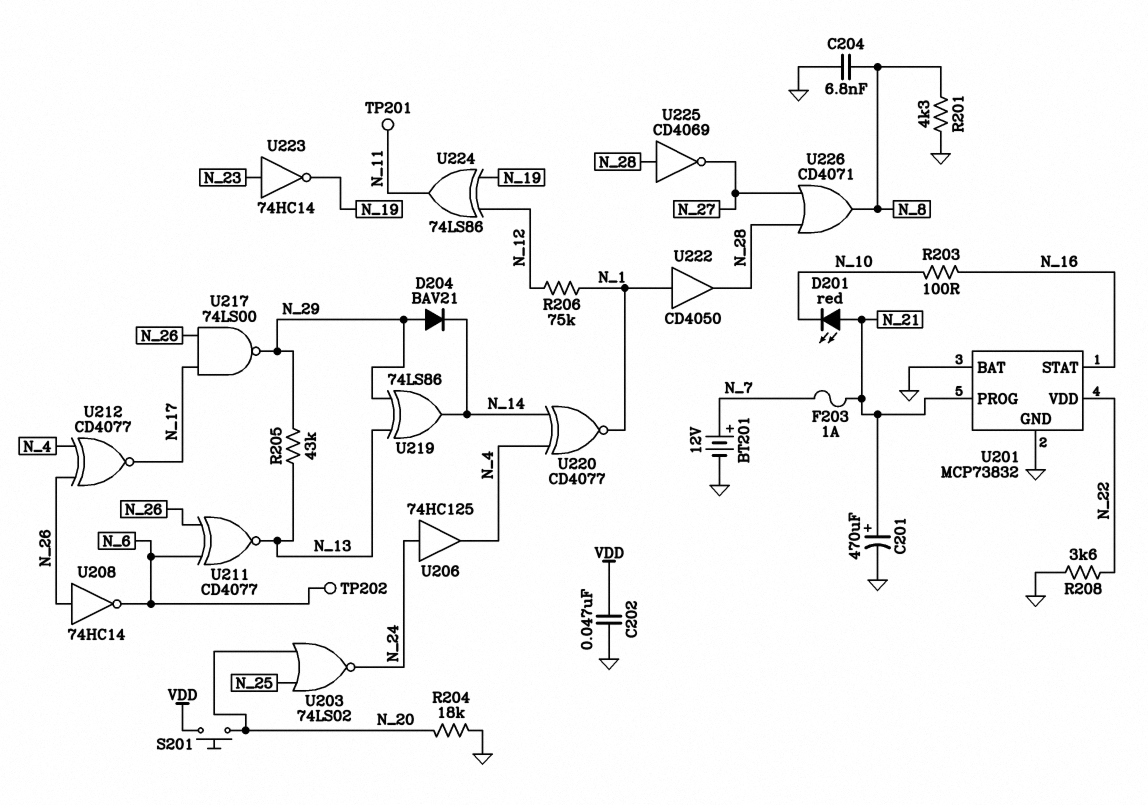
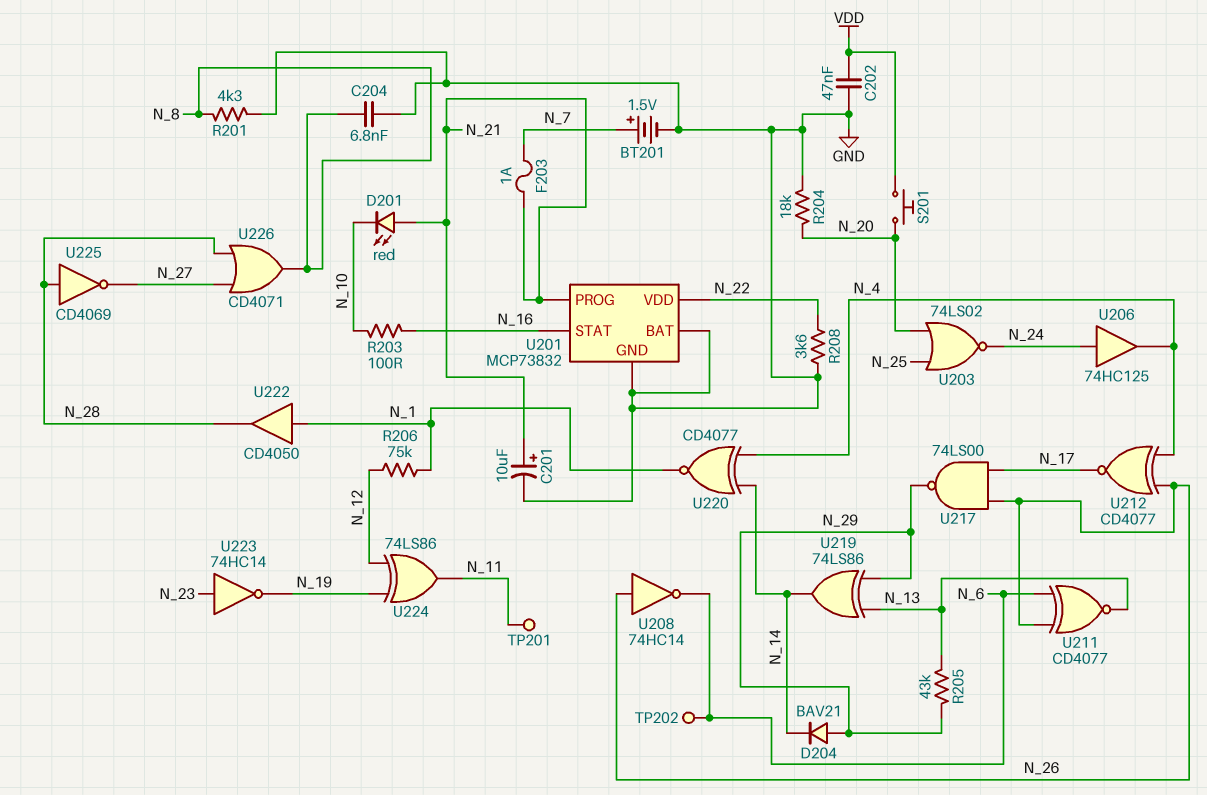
BT201: 12V (plus N_7, minus GND) -> 1.5V (plus N_7, minus GND)
C201: 470uF (plus N_21, minus GND) -> 10uF (plus N_21, minus GND)

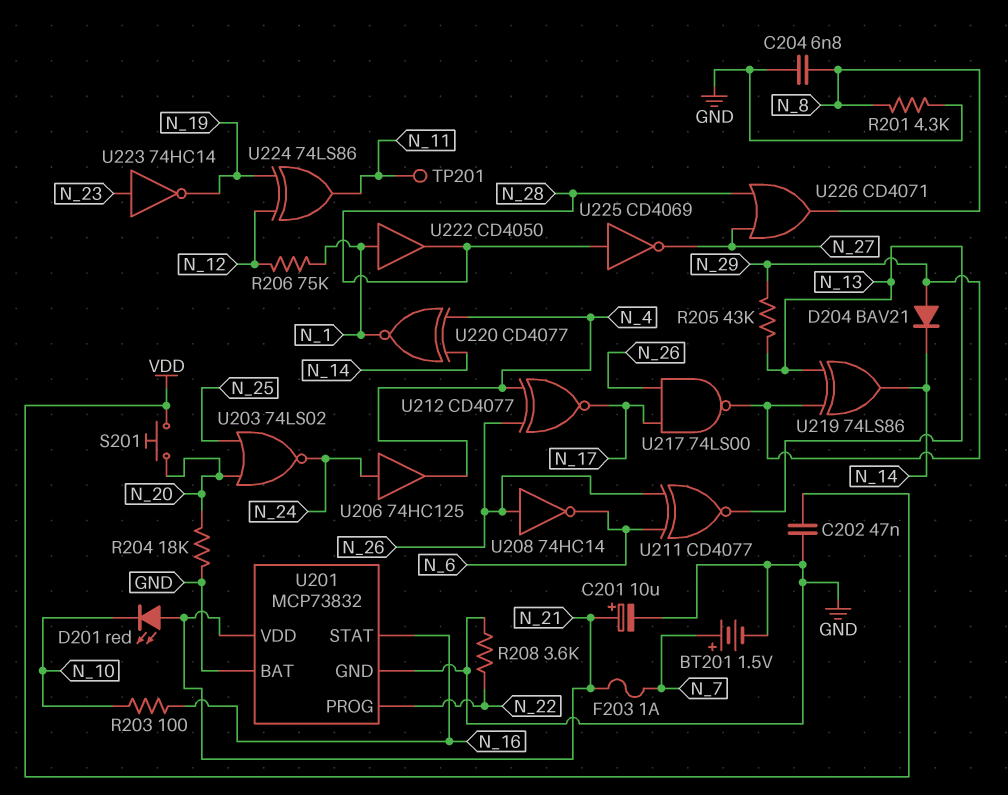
TP202: test point (N_6) -> none
U201 pin PROG: N_21 -> N_22
U201 pin VDD: N_22 -> N_21

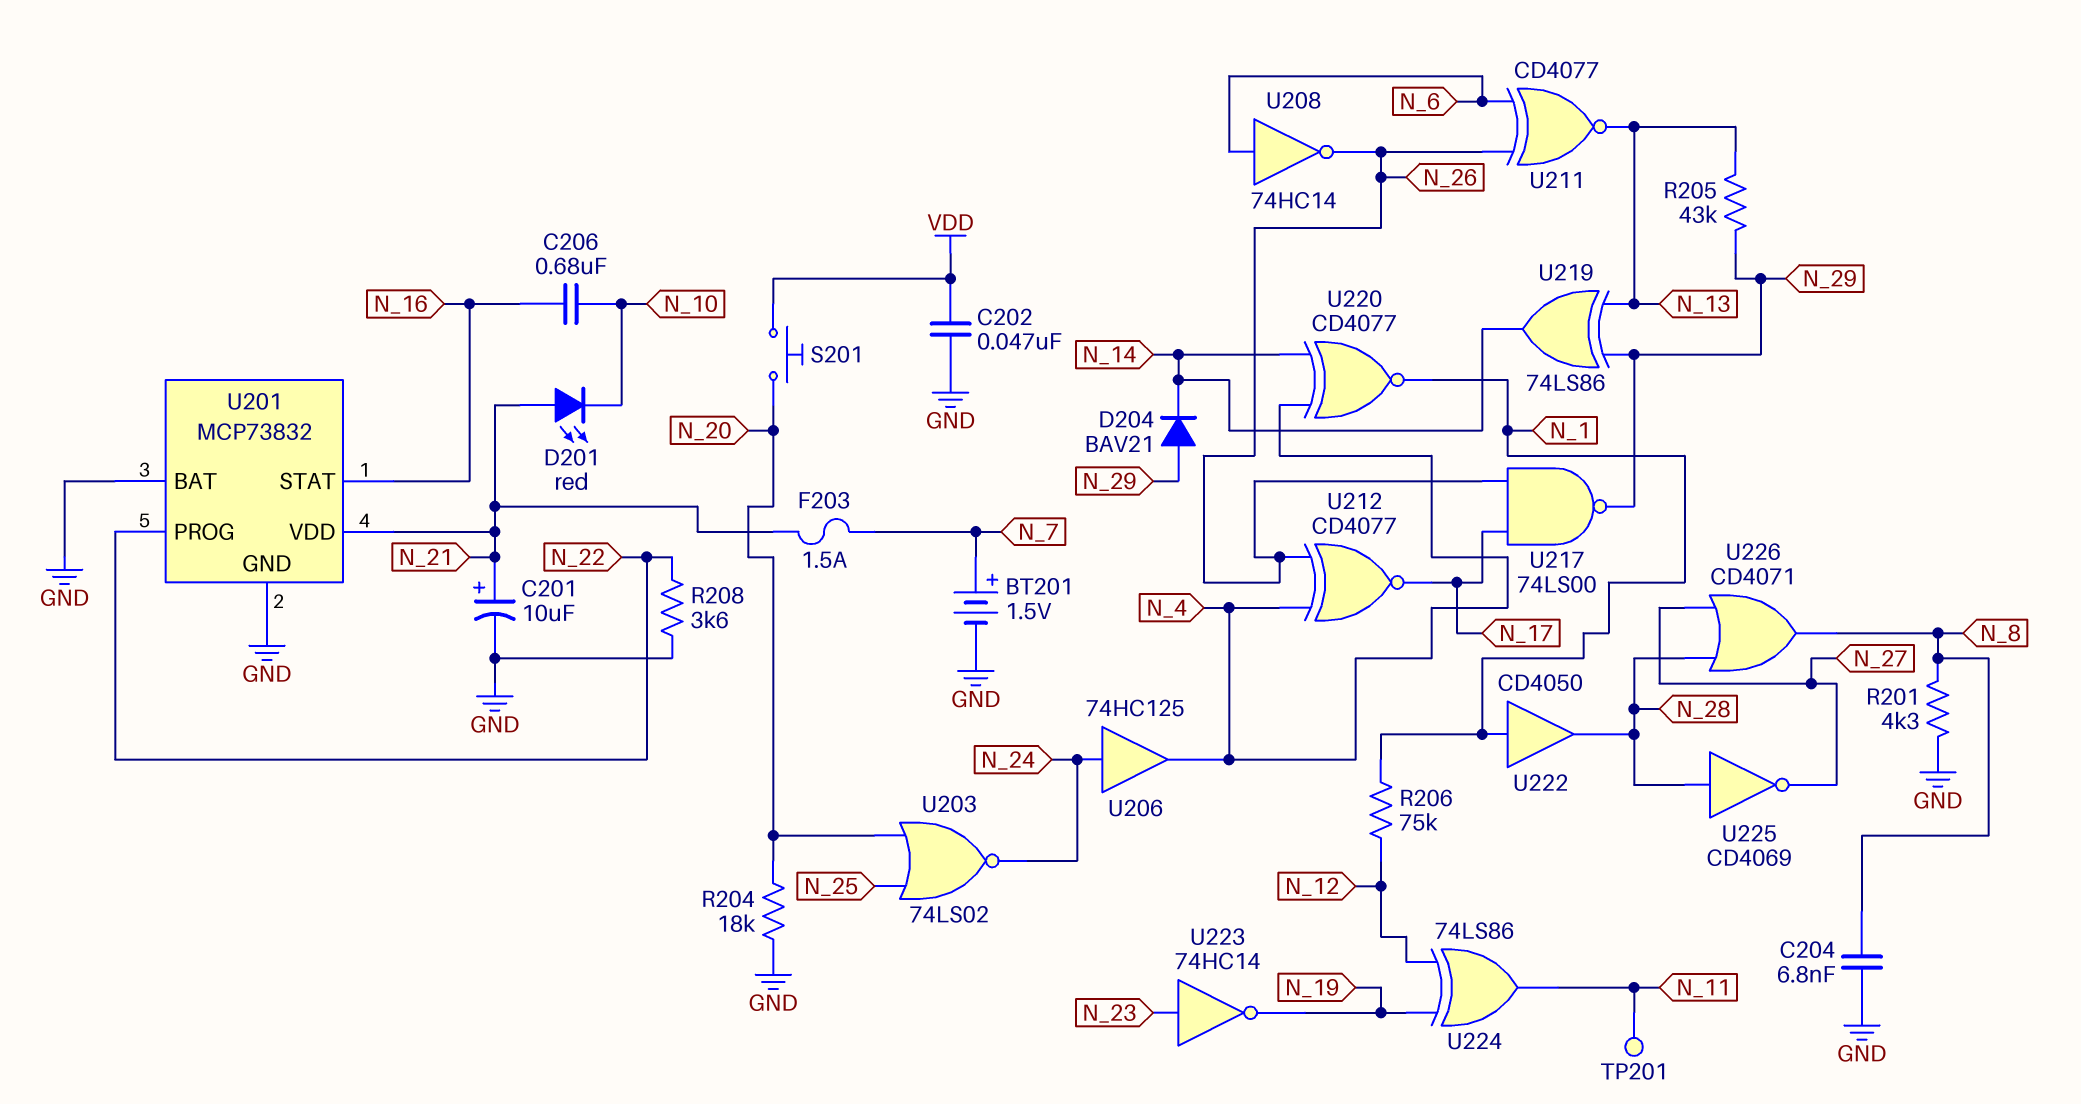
C206: none -> 680nF (N_10, N_16)
F203: 1A (N_7, N_21) -> 1.5A (N_7, N_21)
R203: 100 (N_10, N_16) -> none
U208: NOT 74HC14 (in N_26, out N_6) -> NOT 74HC14 (in N_6, out N_26)

